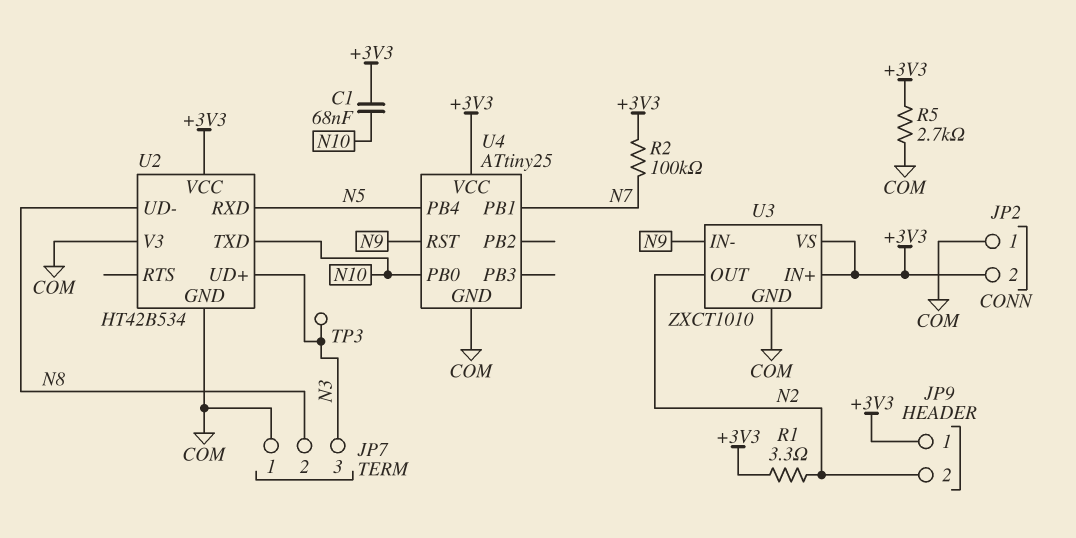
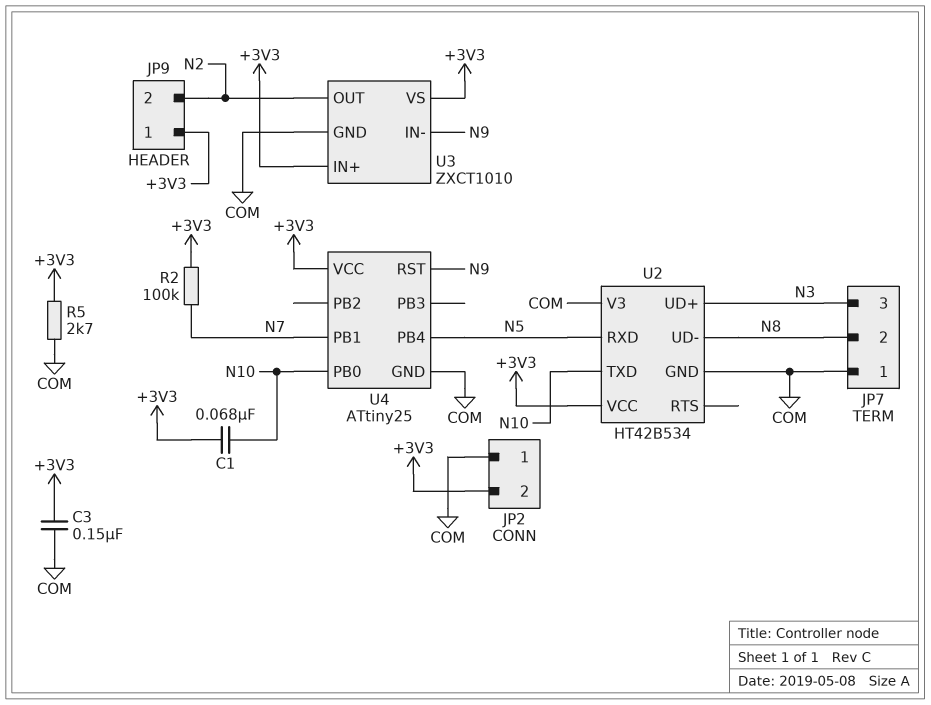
C3: none -> 150nF (+3V3, COM)
R1: 3.3 (+3V3, N2) -> none
TP3: test point (N3) -> none

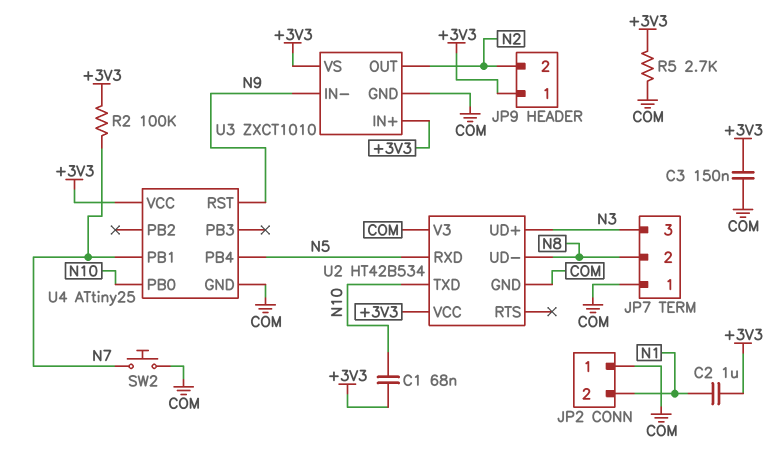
C2: none -> 1uF (+3V3, N1)
JP2 pin 2: +3V3 -> N1
SW2: none -> button (COM, N7)

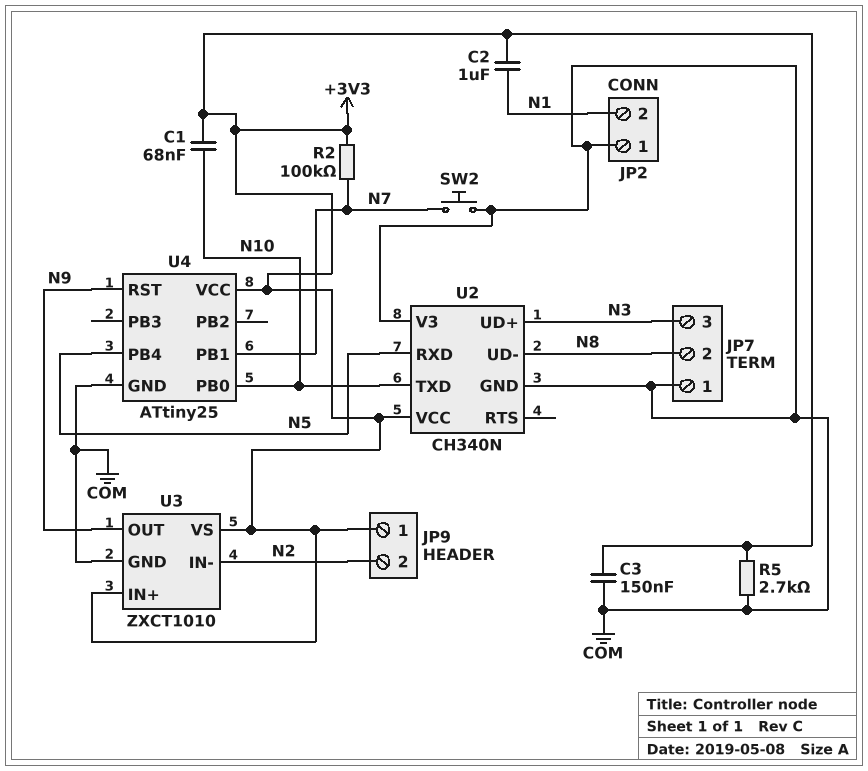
U2: HT42B534 -> CH340N
U3 pin IN-: N9 -> N2
U3 pin OUT: N2 -> N9

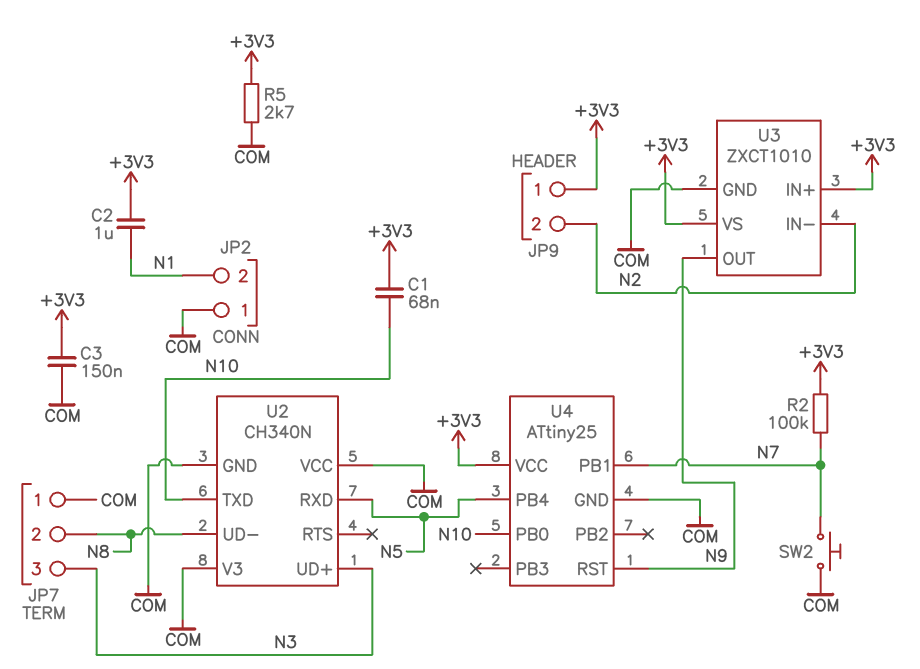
U2 pin VCC: +3V3 -> COM

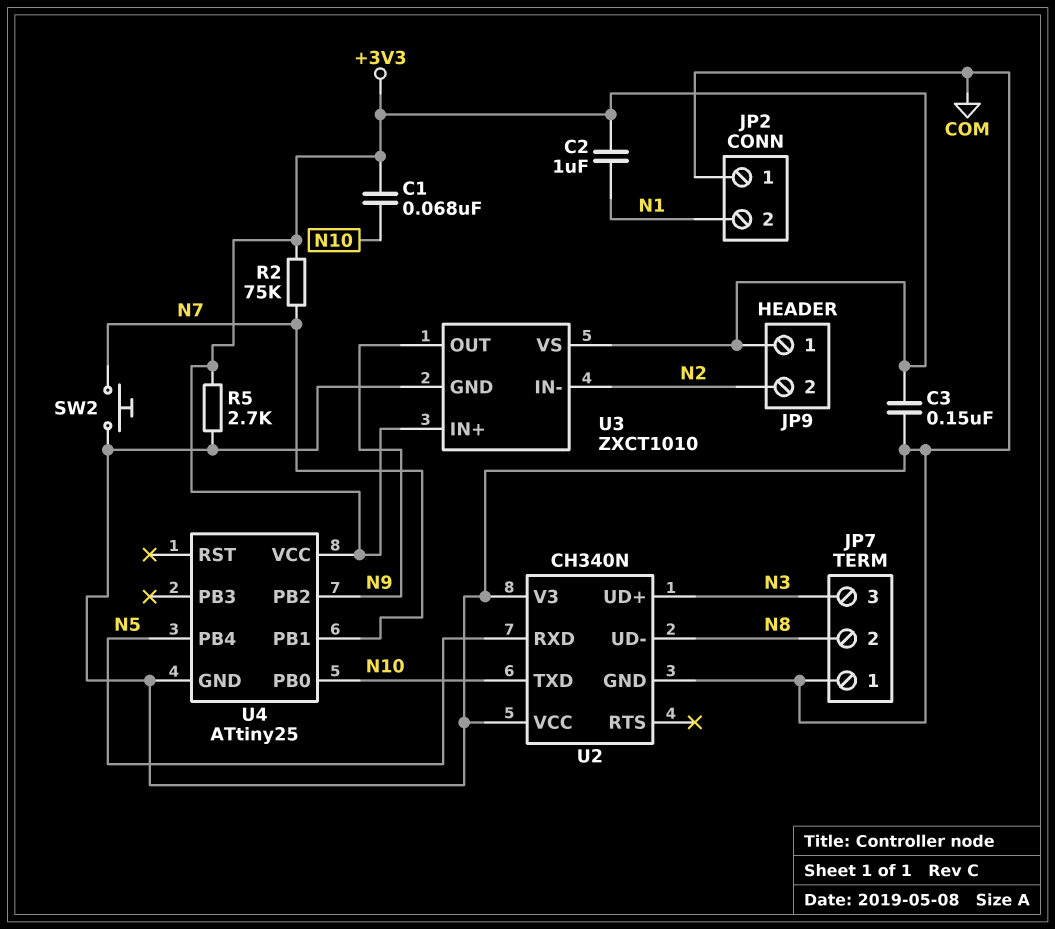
R2: 100k (+3V3, N7) -> 75k (+3V3, N7)
U4 pin PB2: none -> N9
U4 pin RST: N9 -> none

